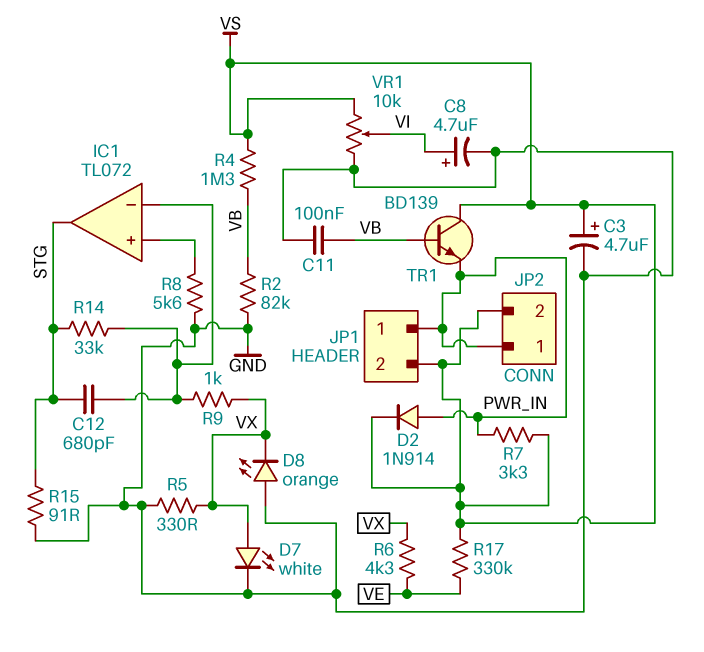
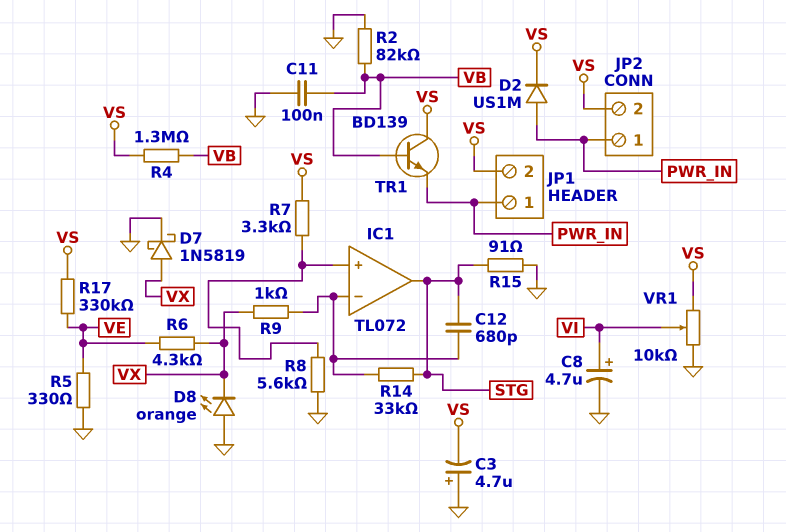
C3: 4.7uF (plus VS, minus GND) -> 4.7uF (plus GND, minus VS)
D2: diode 1N914 (A PWR_IN, K VS) -> diode US1M (A PWR_IN, K VS)
D7: LED white (A VX, K GND) -> schottky 1N5819 (A VX, K GND)
R5: 330 (GND, VX) -> 330 (GND, VE)
R7: 3.3k (PWR_IN, VS) -> 3.3k (IC1/in+, VS)

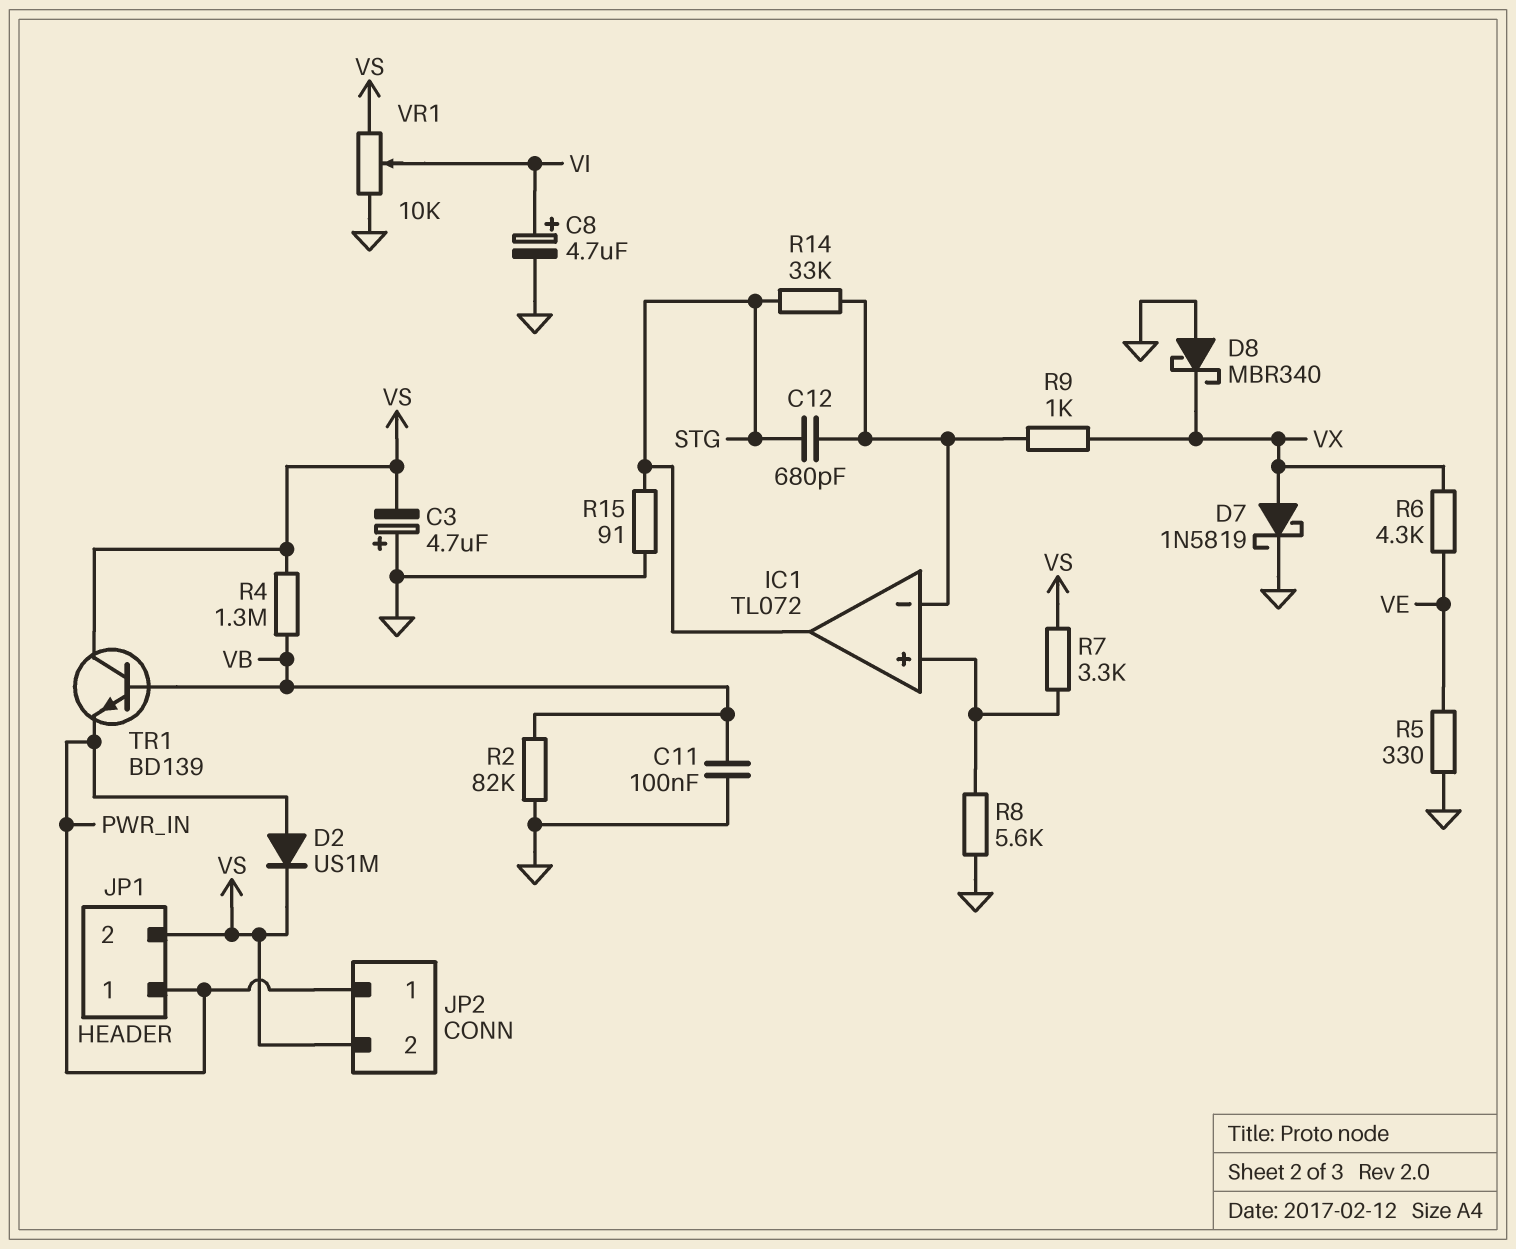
D8: LED orange (A GND, K VX) -> schottky MBR340 (A GND, K VX)
R17: 330k (VE, VS) -> none

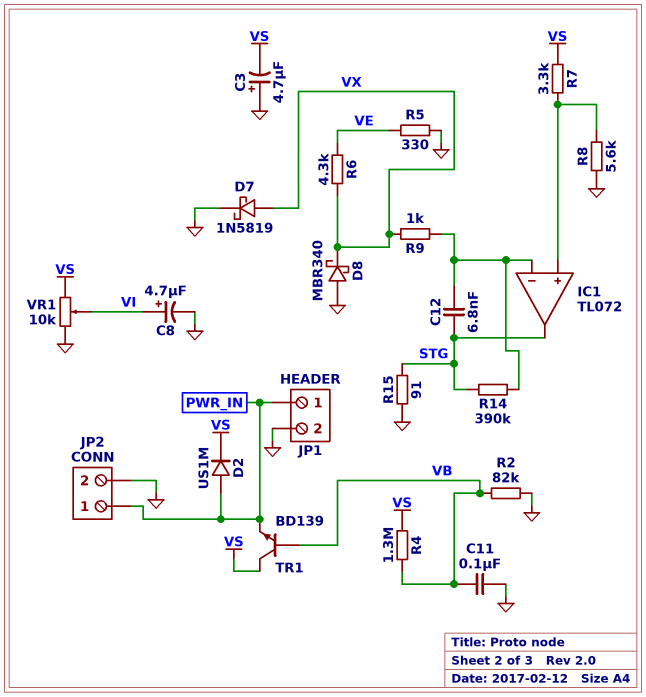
C12: 680pF (IC1/in-, STG) -> 6.8nF (IC1/in-, STG)
JP1 pin 2: VS -> GND
JP2 pin 2: VS -> GND
R14: 33k (IC1/in-, STG) -> 390k (IC1/in-, STG)

